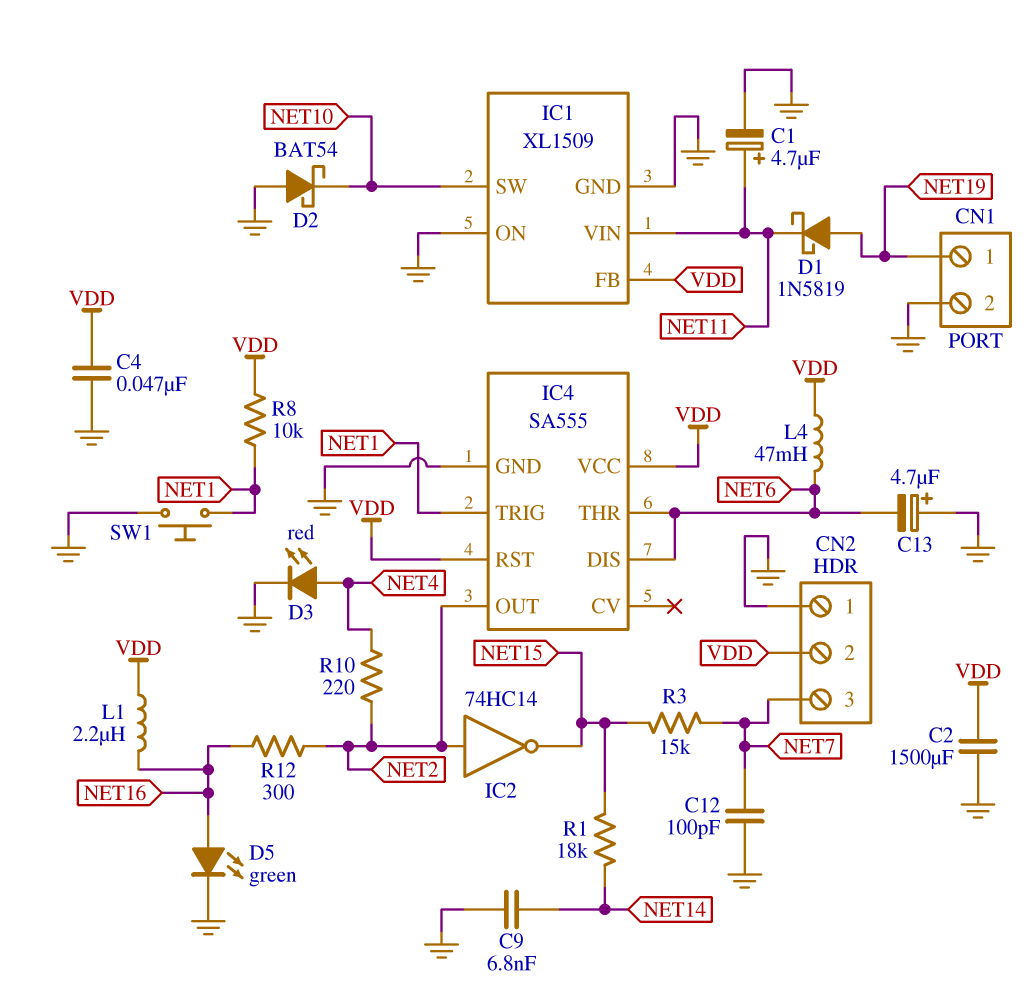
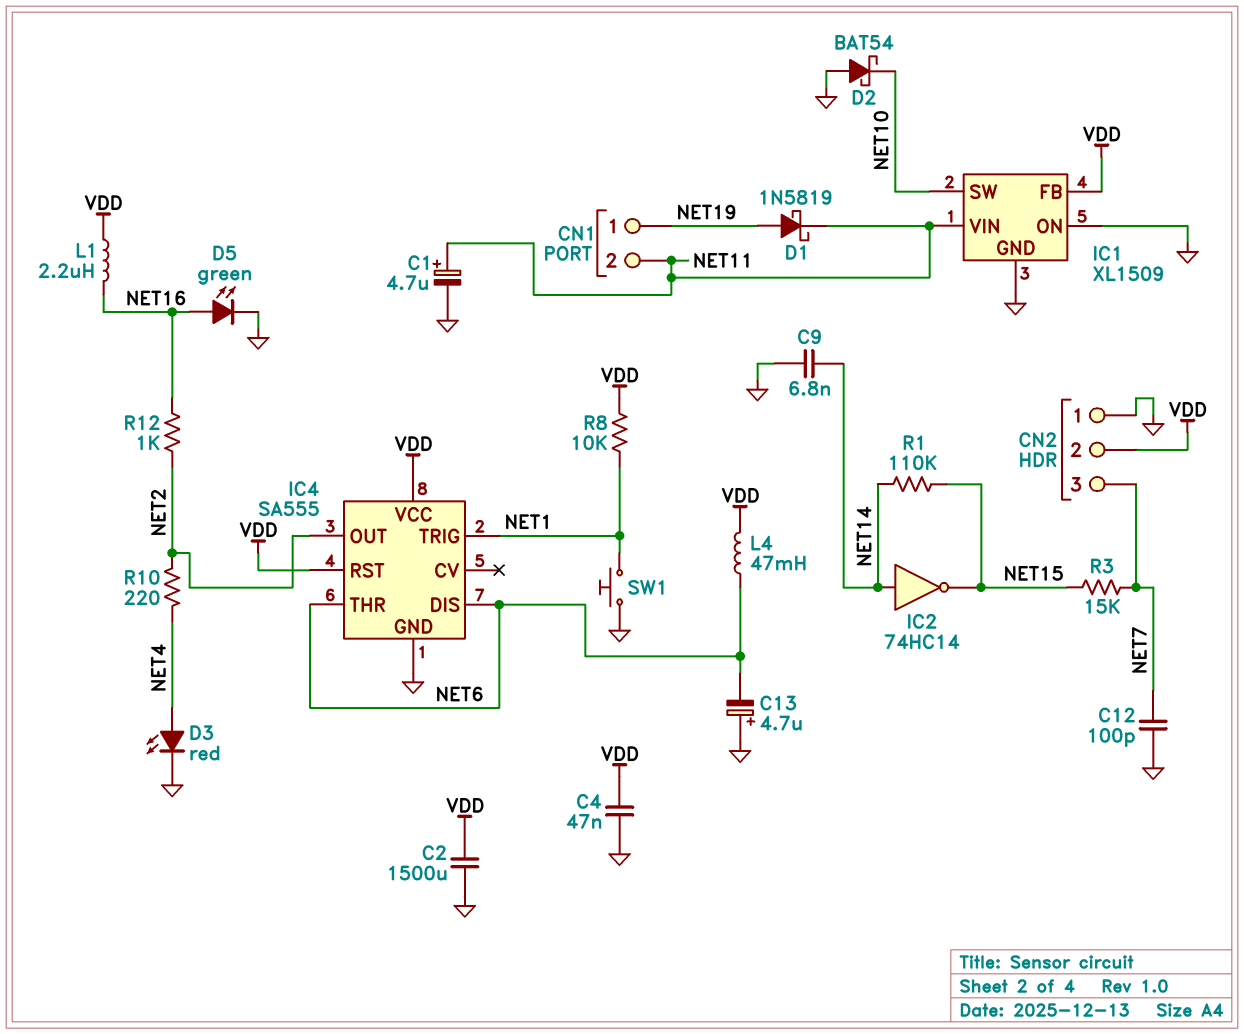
CN1 pin 2: GND -> NET11
IC2: NOT 74HC14 (in NET2, out NET15) -> NOT 74HC14 (in NET14, out NET15)
R1: 18k (NET14, NET15) -> 110k (NET14, NET15)
R12: 300 (NET2, NET16) -> 1k (NET2, NET16)

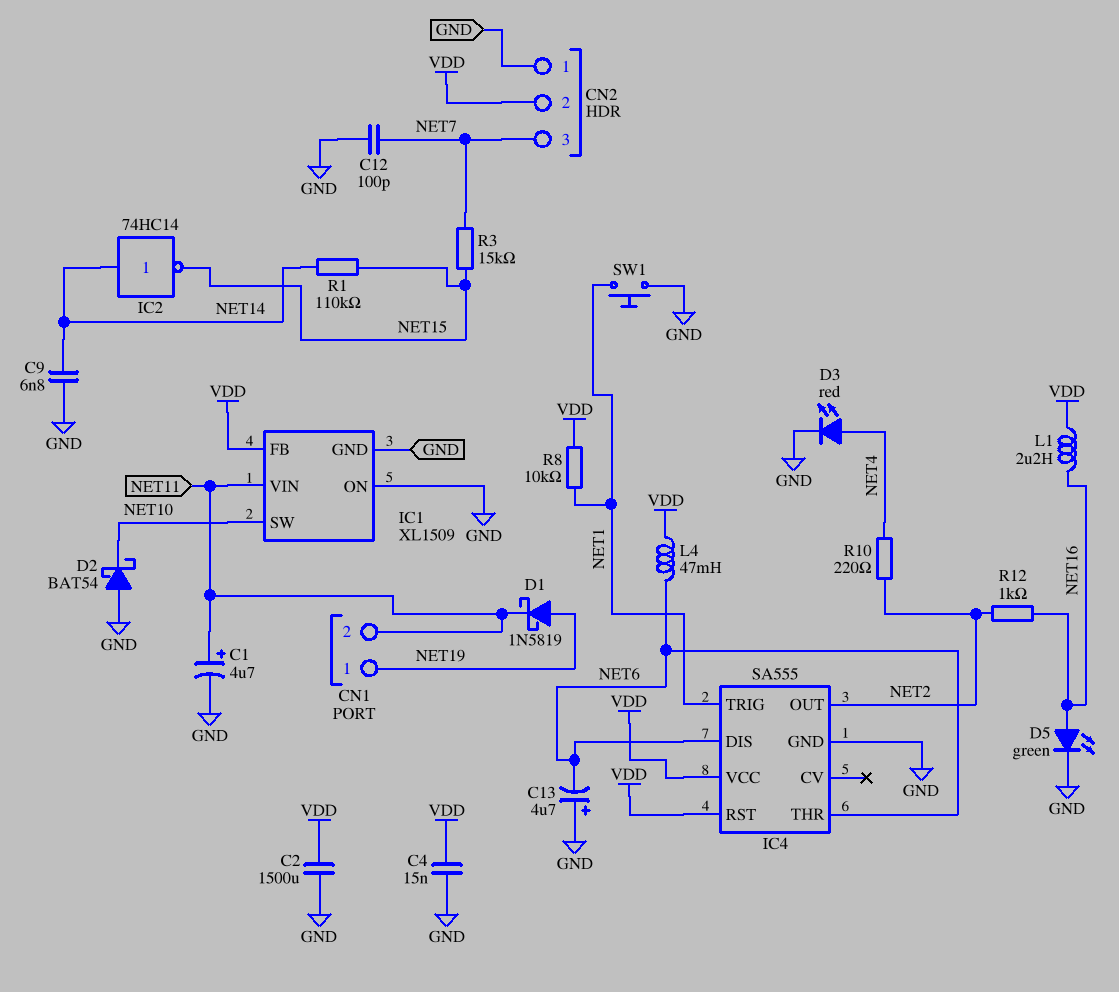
C4: 47nF (GND, VDD) -> 15nF (GND, VDD)

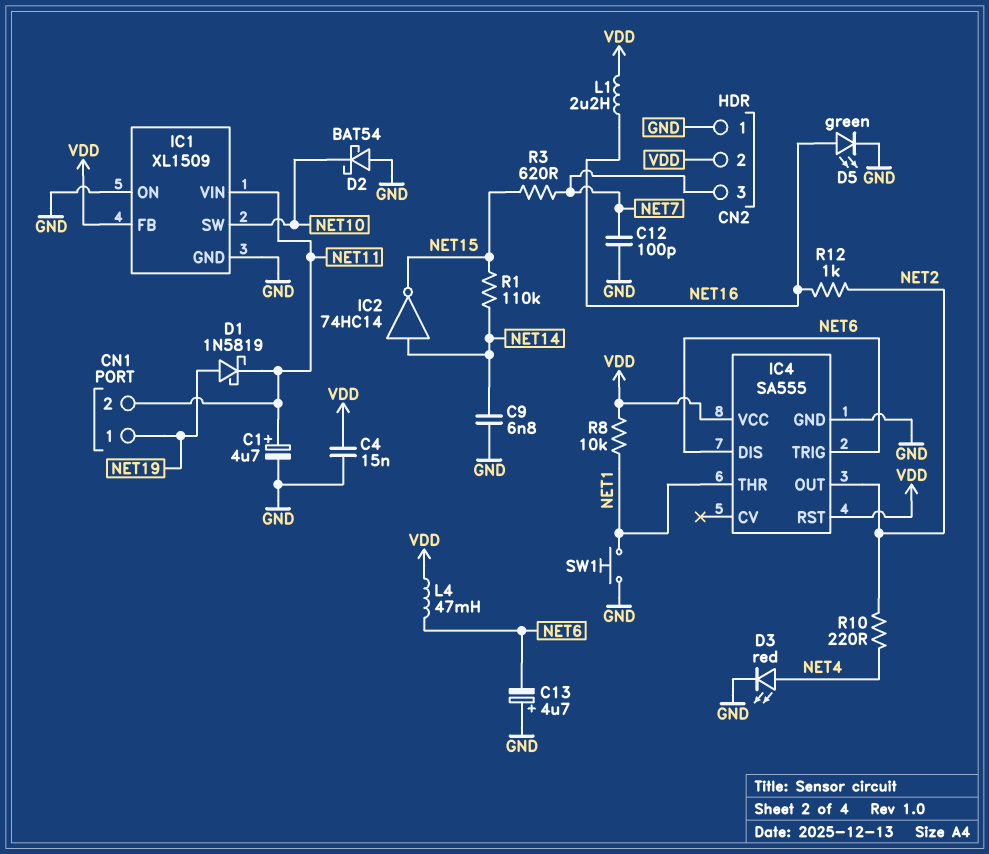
C2: 1500uF (GND, VDD) -> none
IC4 pin THR: NET6 -> NET1
IC4 pin TRIG: NET1 -> NET6
R3: 15k (NET7, NET15) -> 620 (NET7, NET15)

